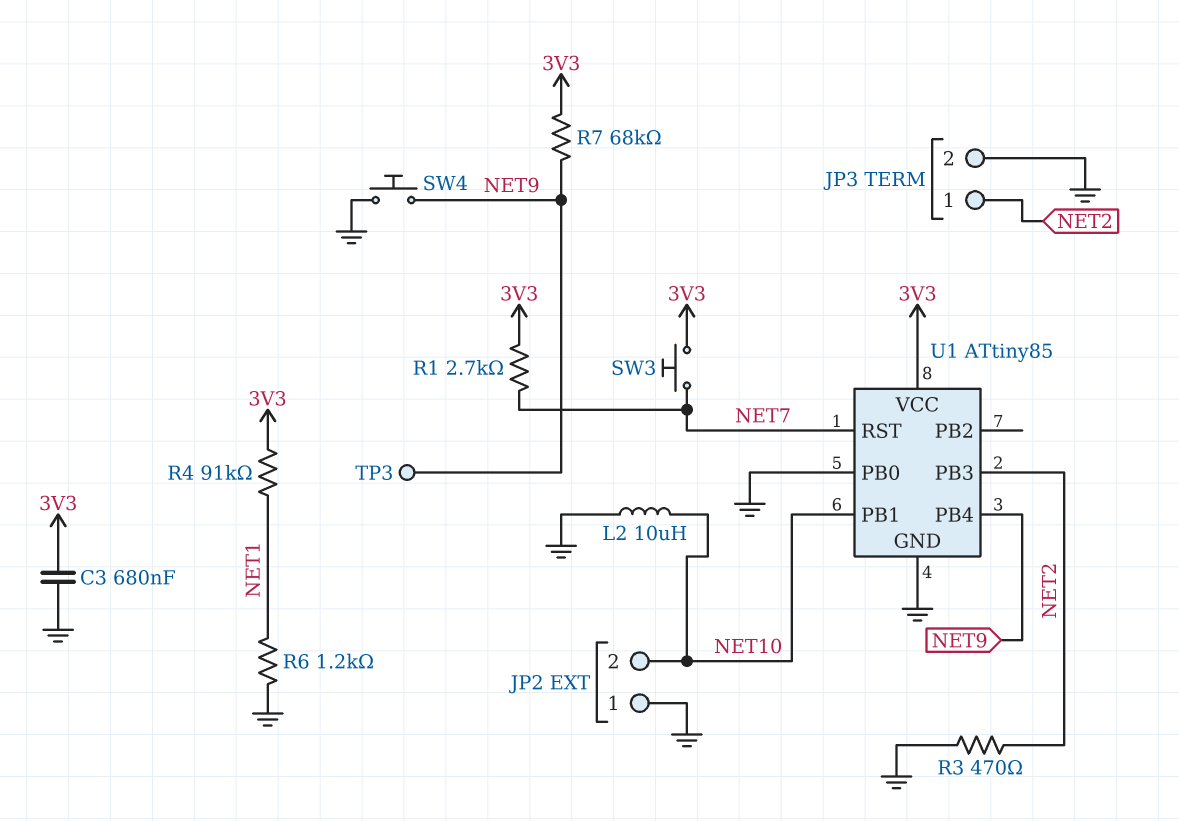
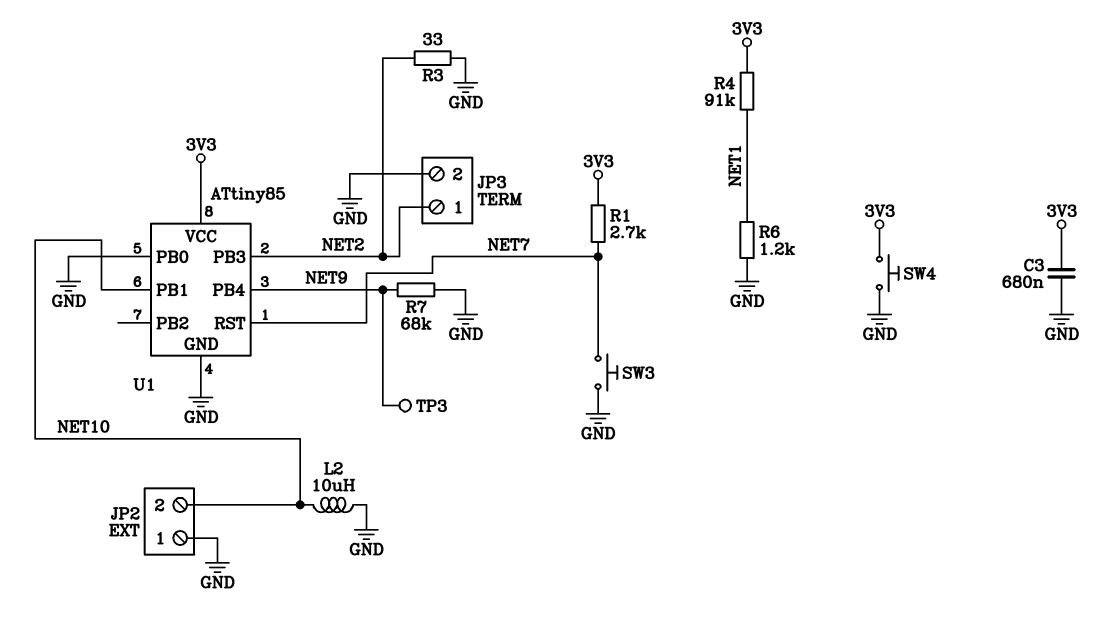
R3: 470 (GND, NET2) -> 33 (GND, NET2)
R7: 68k (3V3, NET9) -> 68k (GND, NET9)
SW3: button (3V3, NET7) -> button (GND, NET7)
SW4: button (GND, NET9) -> button (3V3, GND)

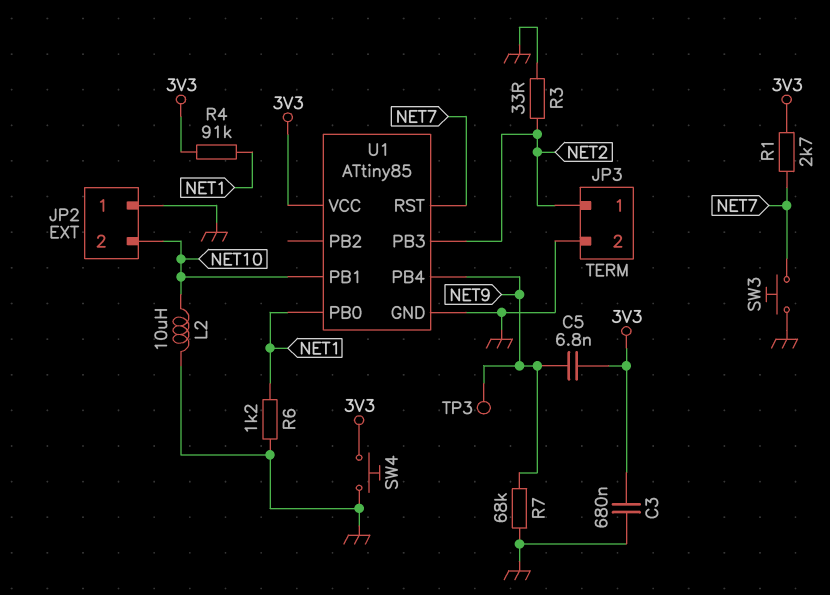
C5: none -> 6.8nF (3V3, NET9)
U1 pin PB0: GND -> NET1

